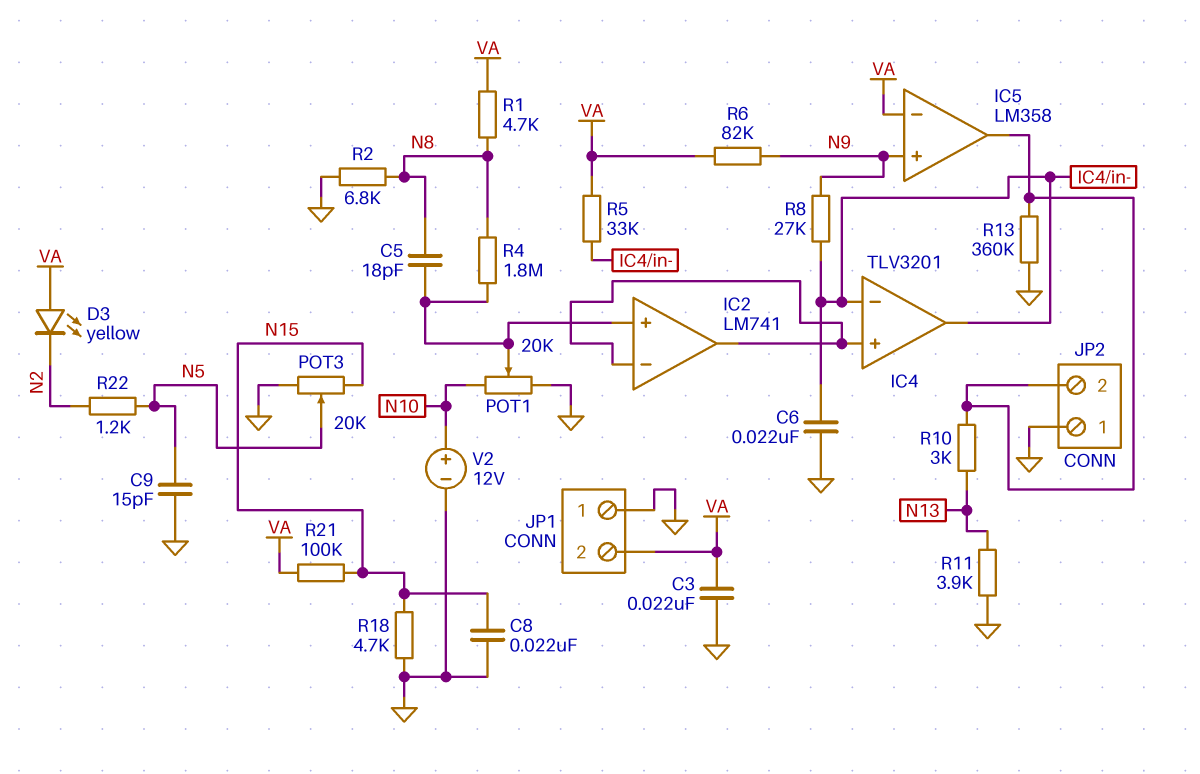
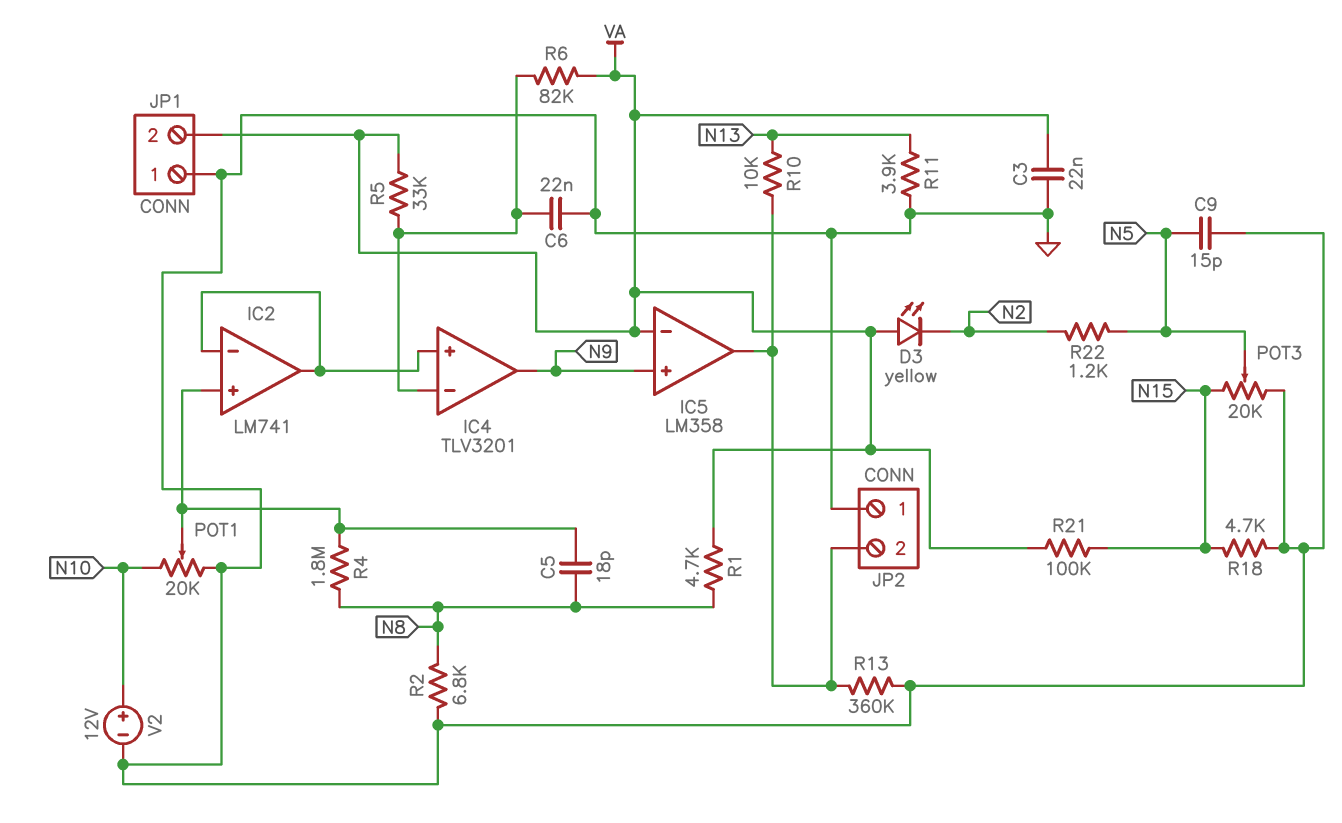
C8: 22nF (GND, N15) -> none
IC4 pin out: IC4/in- -> N9
R6: 82k (N9, VA) -> 82k (IC4/in-, VA)
R8: 27k (IC4/in-, N9) -> none
R10: 3k (IC5/out, N13) -> 10k (IC5/out, N13)

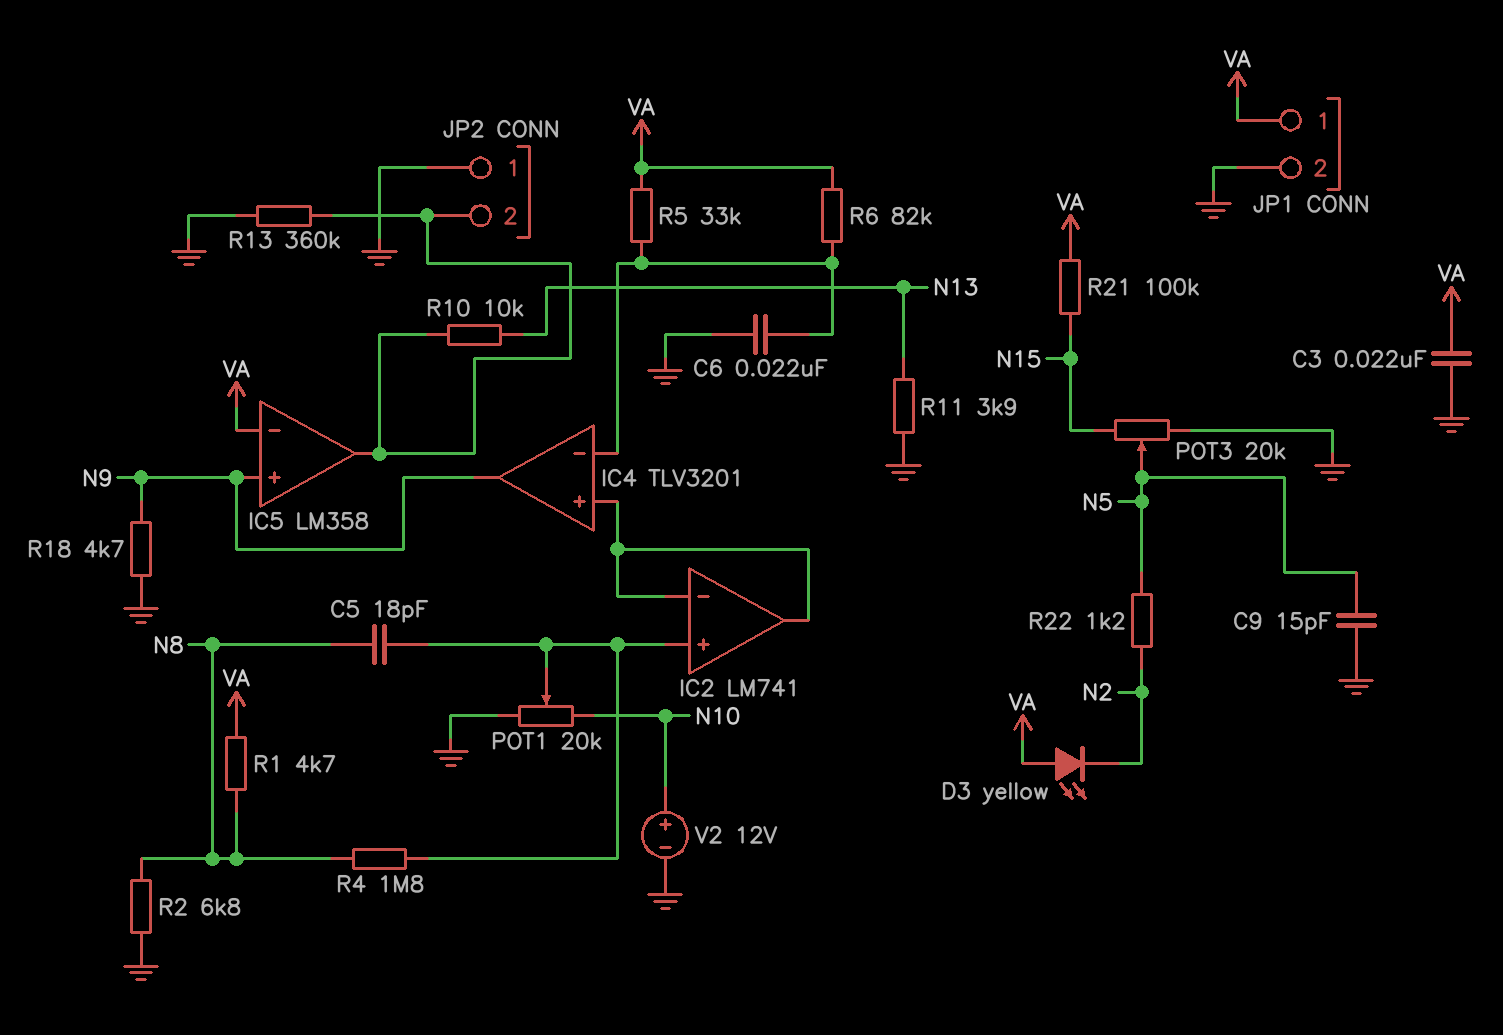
JP1 pin 1: GND -> VA
JP1 pin 2: VA -> GND
R18: 4.7k (GND, N15) -> 4.7k (GND, N9)

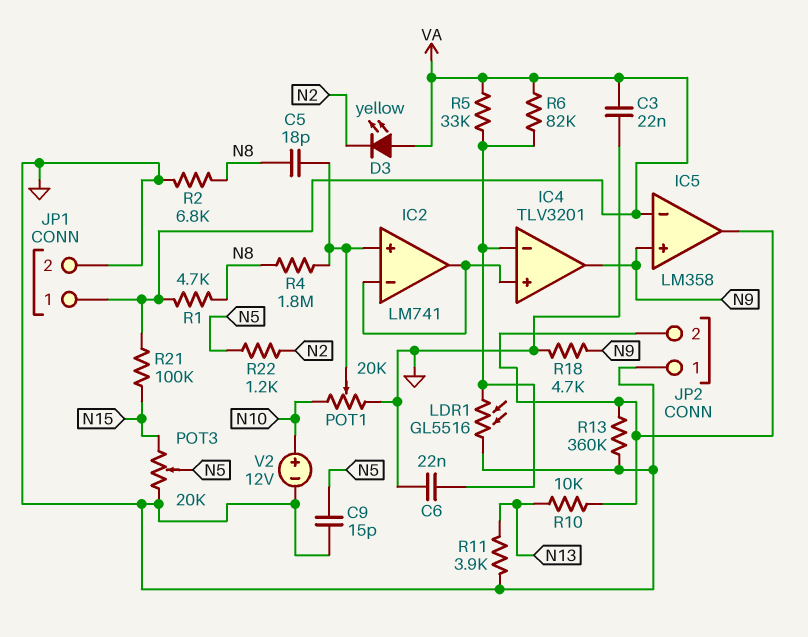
LDR1: none -> GL5516 (GND, IC4/in-)

